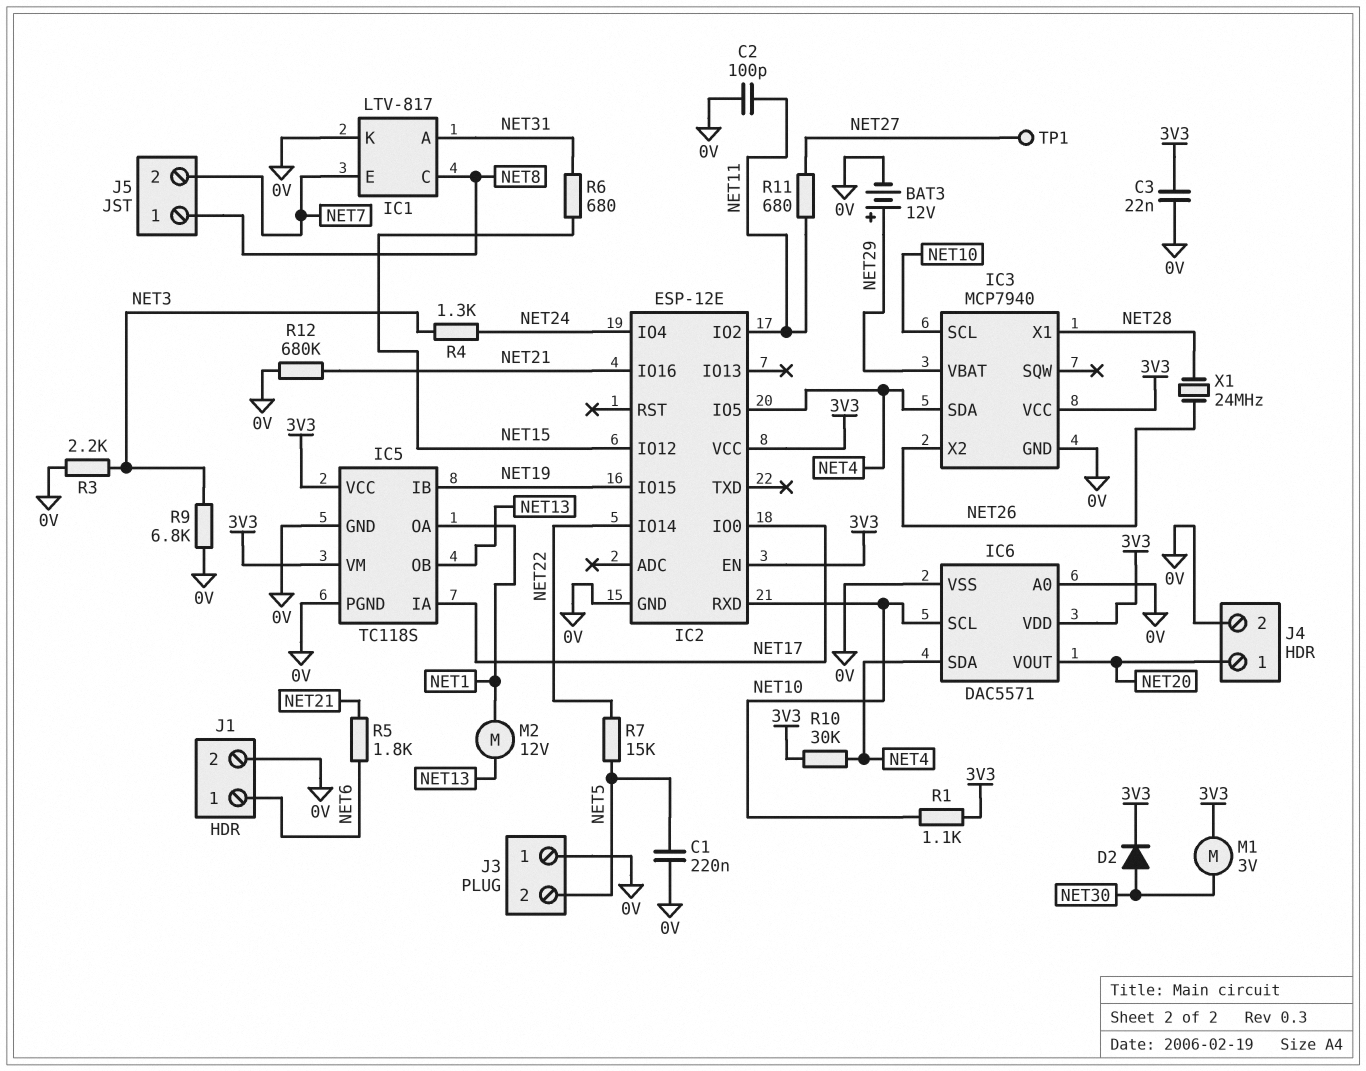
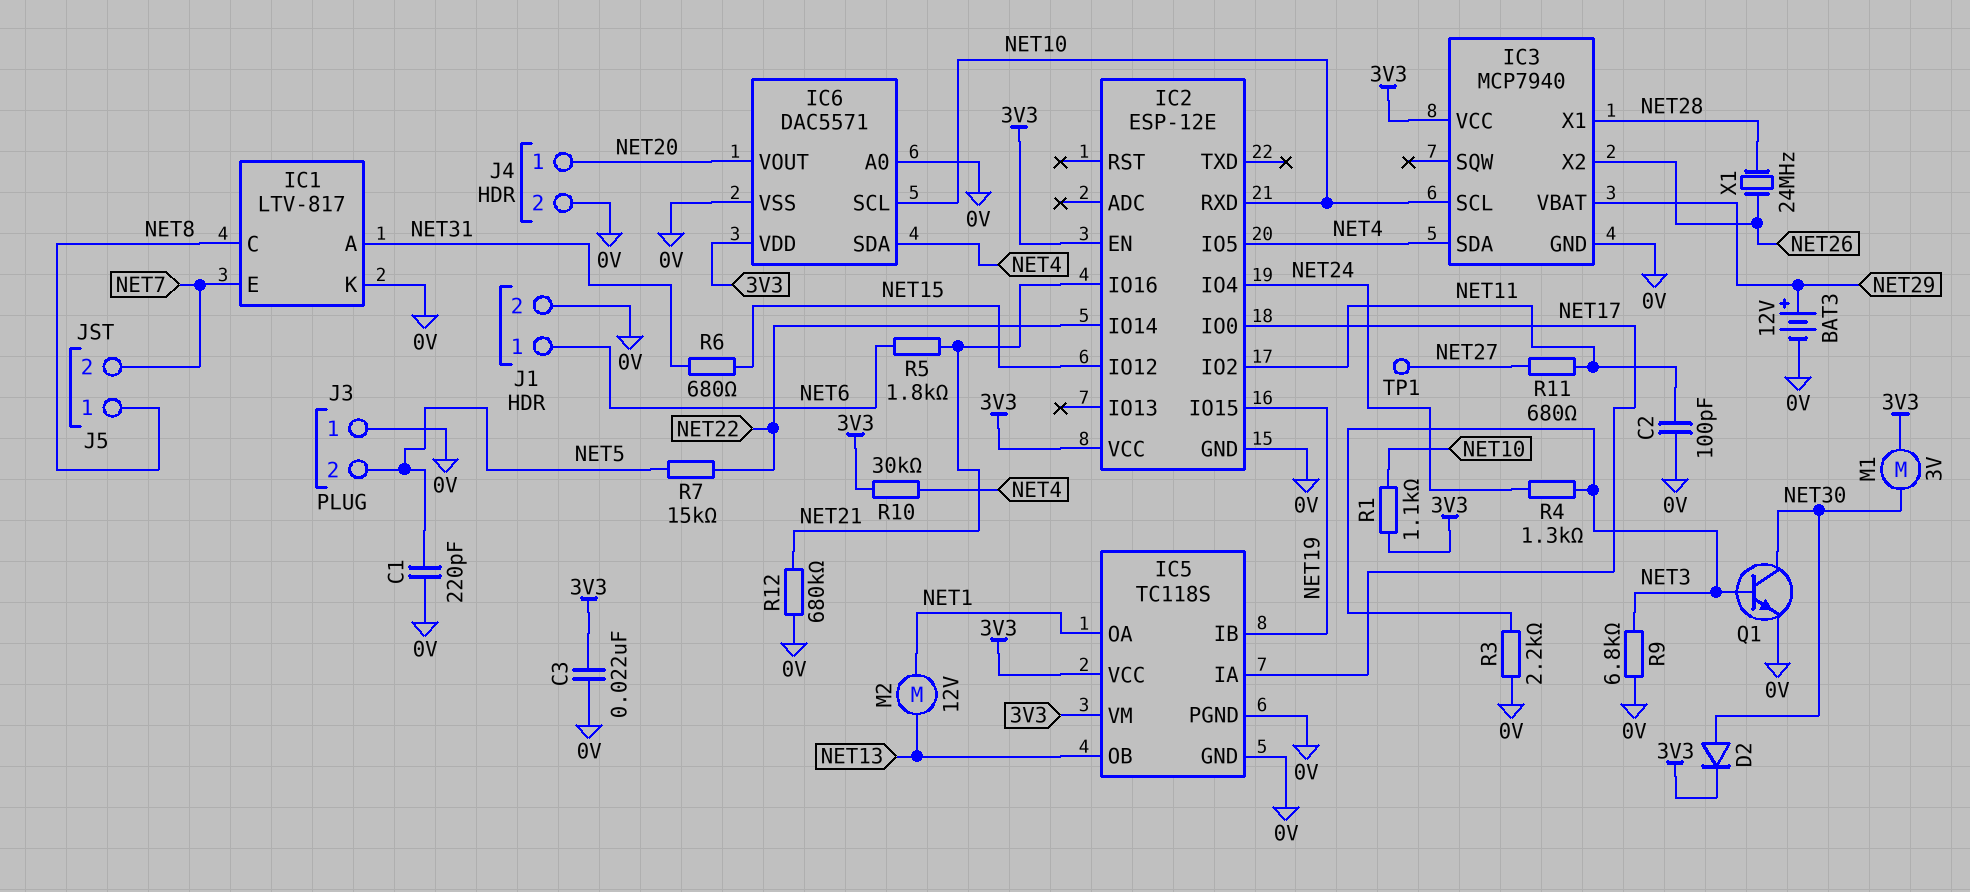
C1: 220nF (0V, NET5) -> 220pF (0V, NET5)
Q1: none -> NPN (B NET3, C NET30, E 0V)

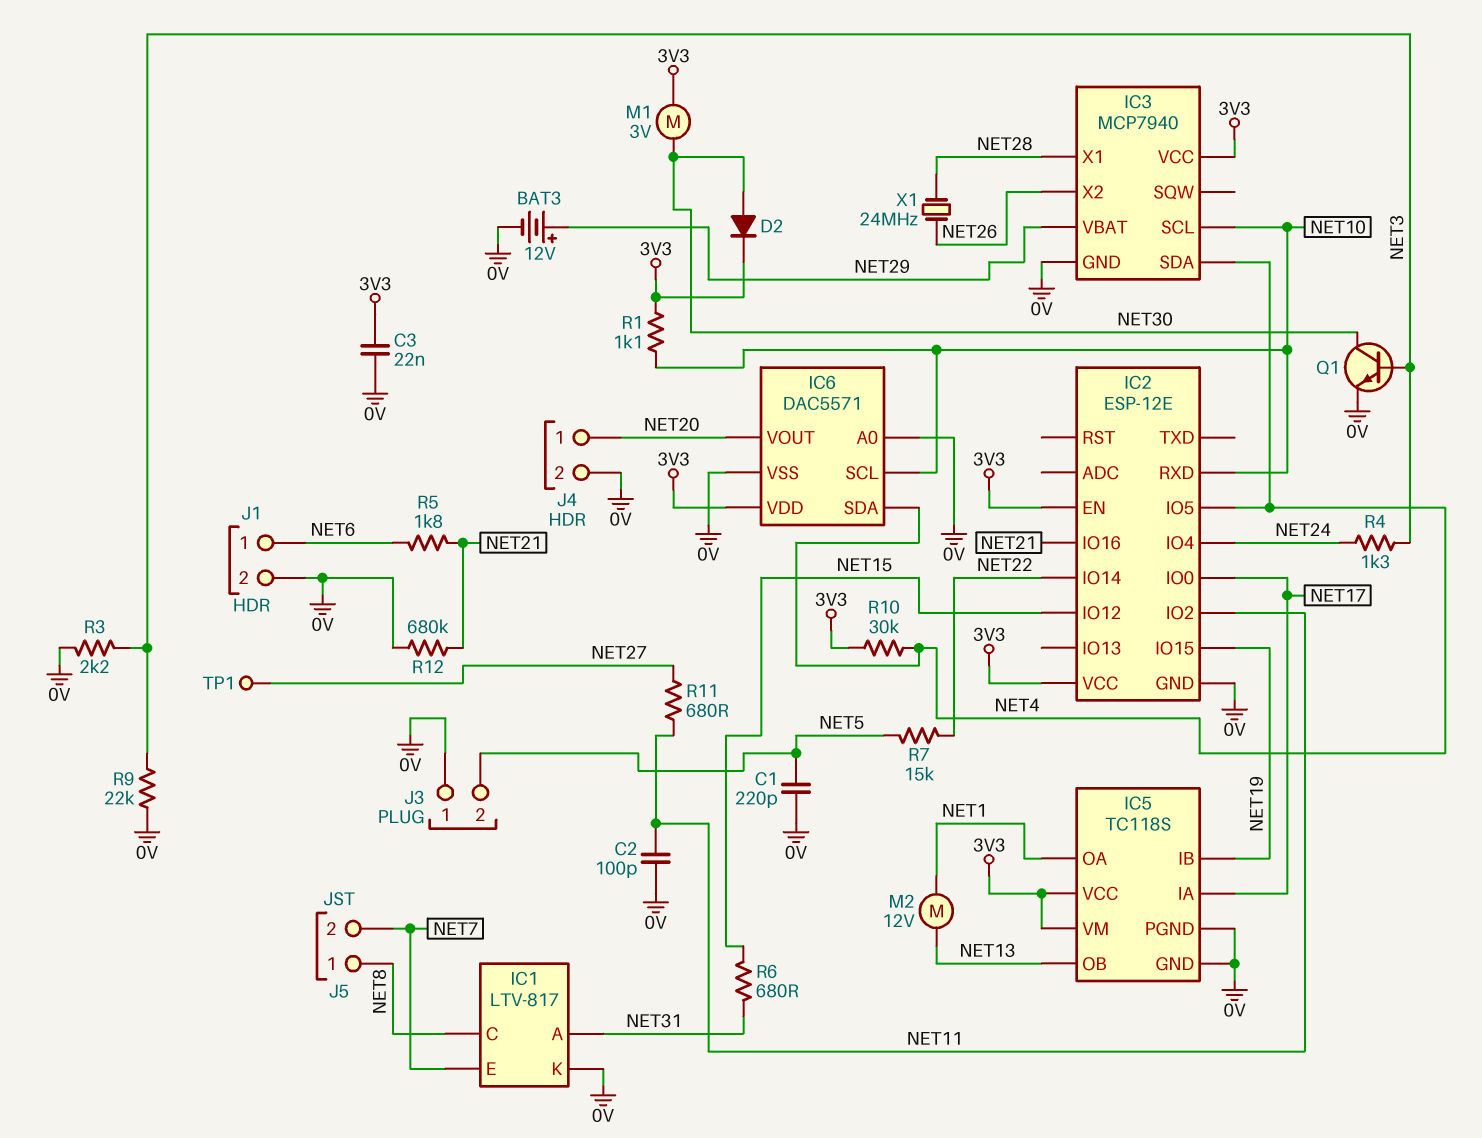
R9: 6.8k (0V, NET3) -> 22k (0V, NET3)

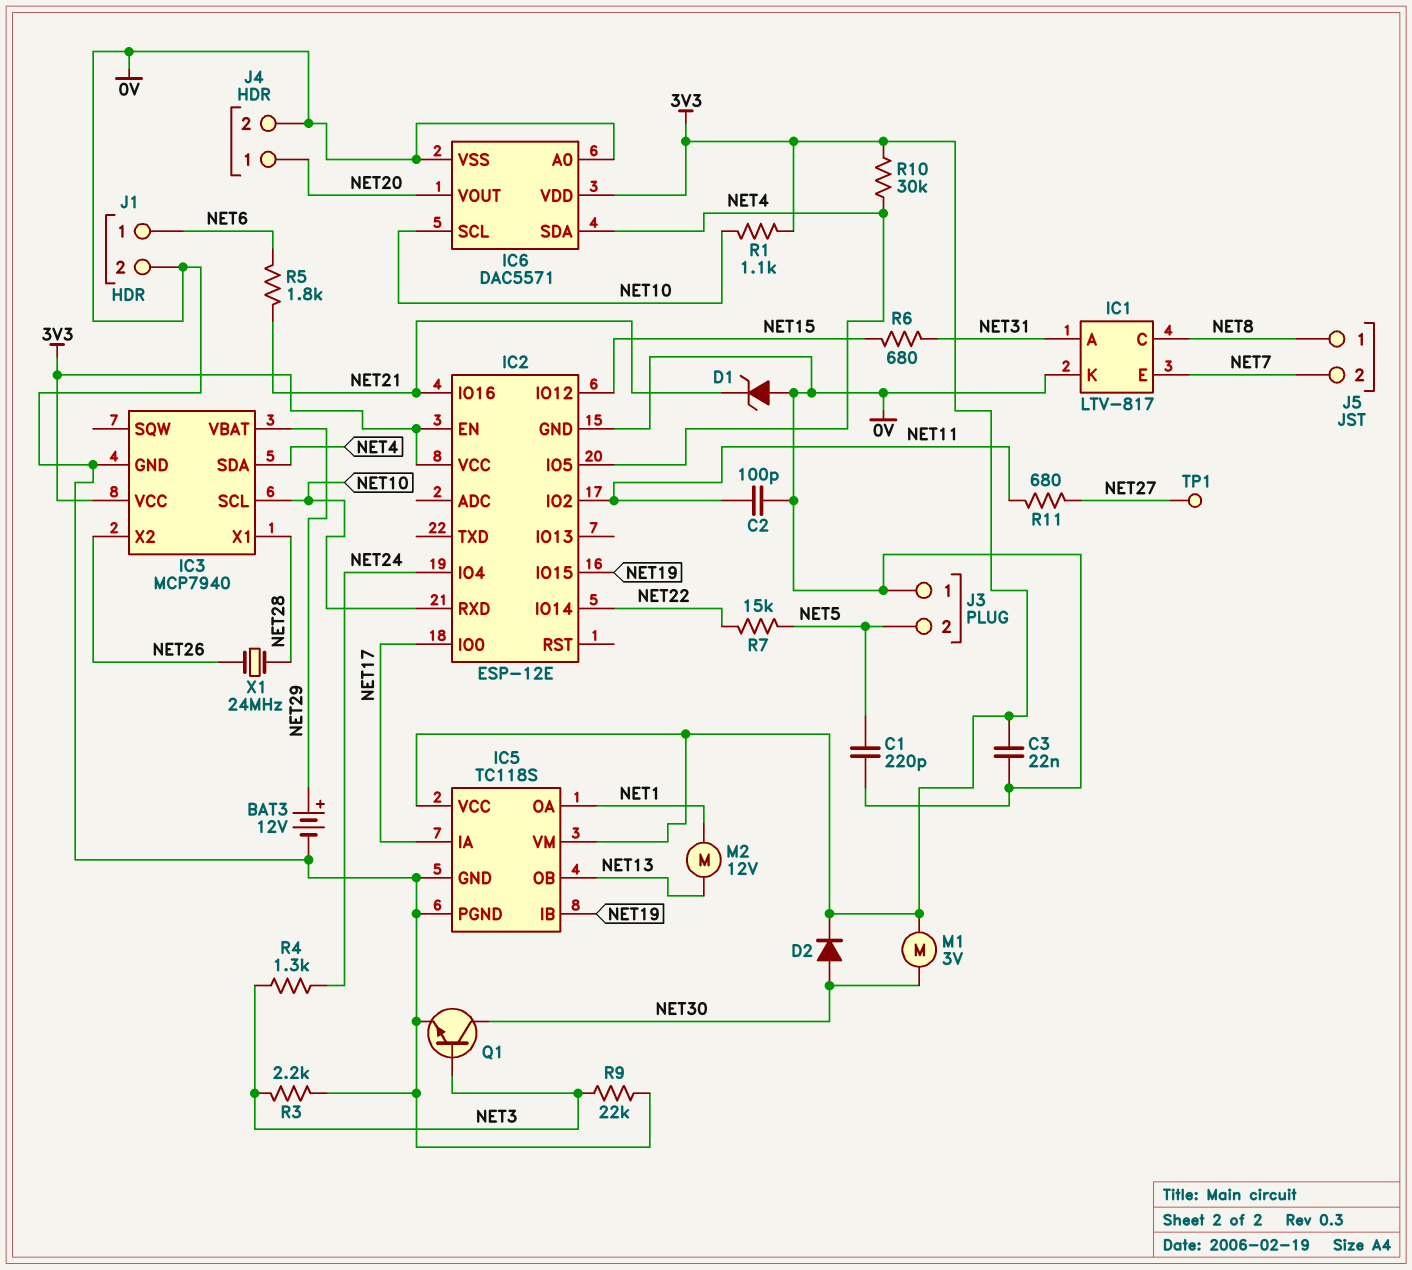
D1: none -> zener (A 0V, K NET21)
R12: 680k (0V, NET21) -> none

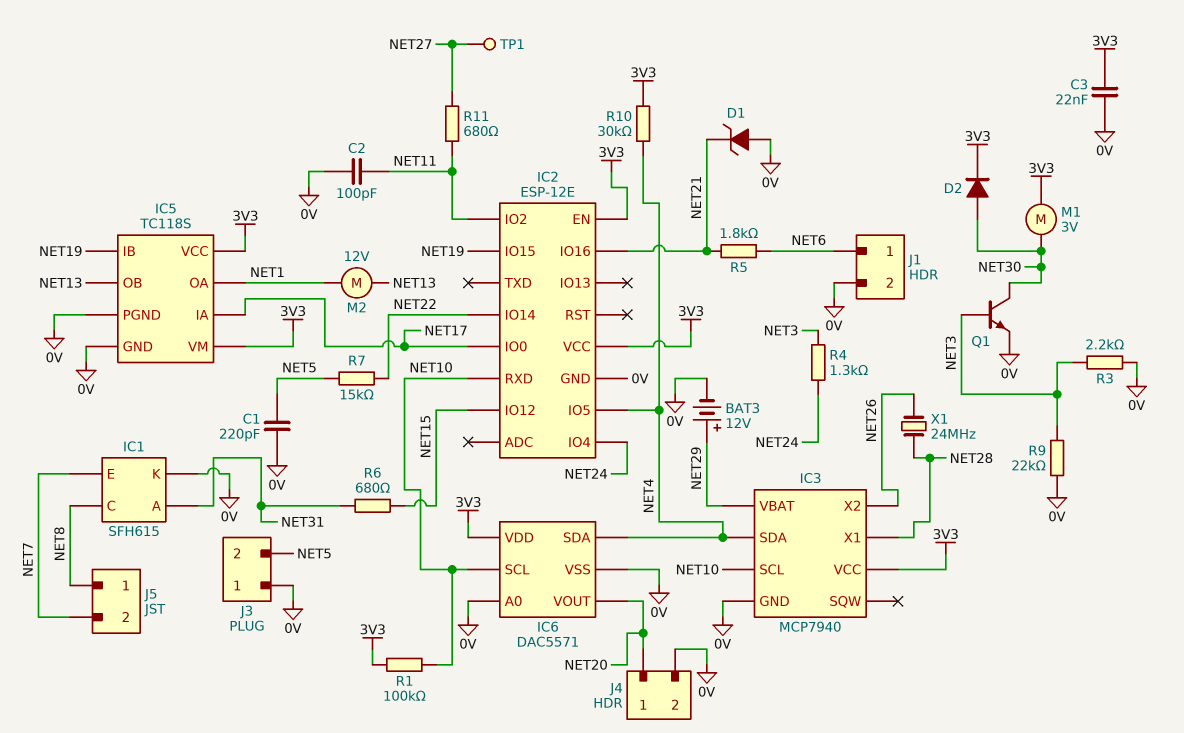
IC1: LTV-817 -> SFH615
R1: 1.1k (3V3, NET10) -> 100k (3V3, NET10)

